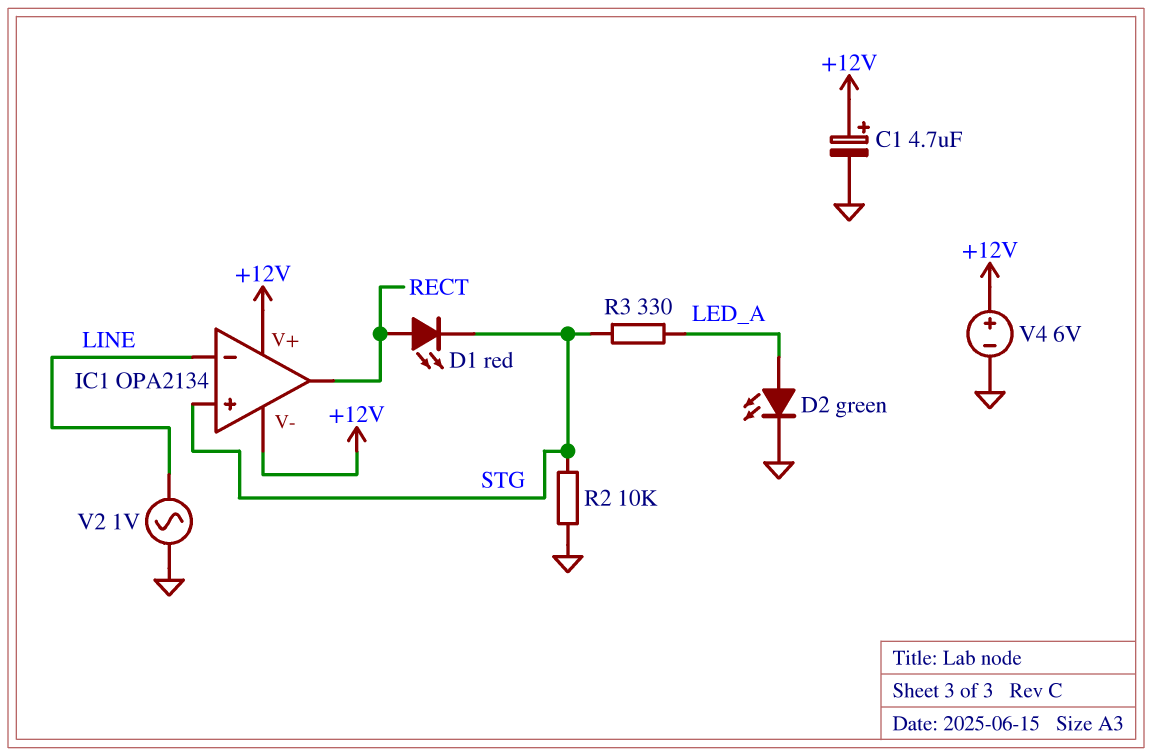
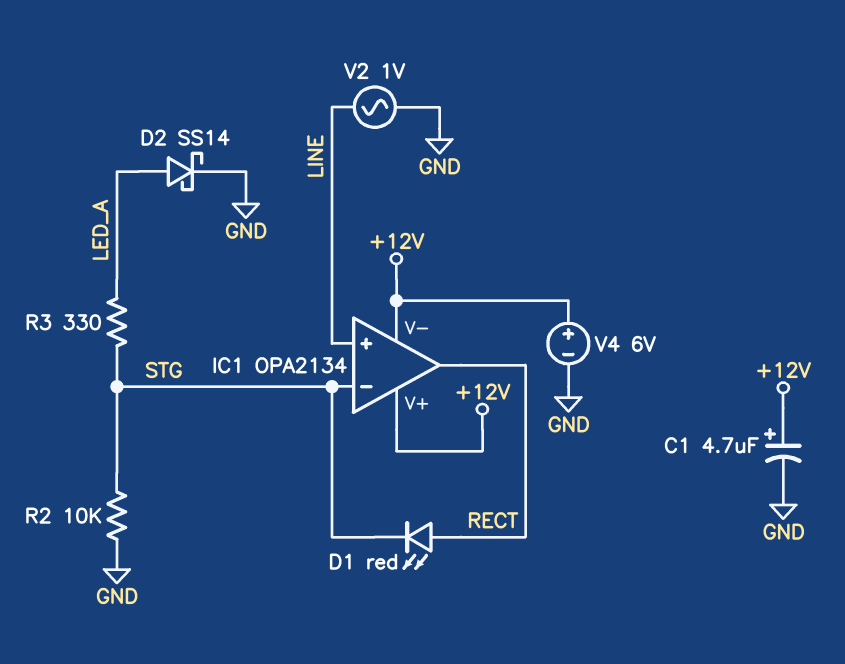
D2: LED green (A LED_A, K GND) -> schottky SS14 (A LED_A, K GND)
IC1 pin in+: STG -> LINE
IC1 pin in-: LINE -> STG

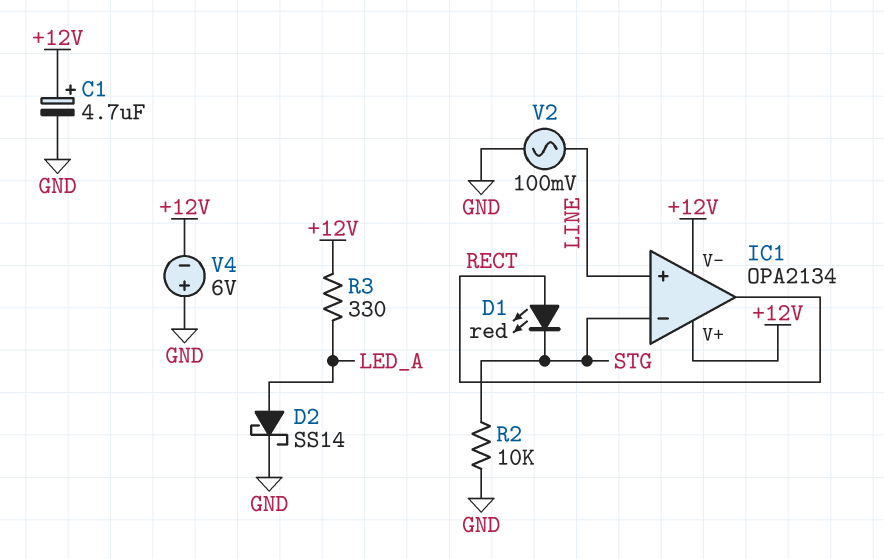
R3: 330 (LED_A, STG) -> 330 (+12V, LED_A)
V2: AC 1V (GND, LINE) -> AC 100mV (GND, LINE)
V4: 6V (plus +12V, minus GND) -> 6V (plus GND, minus +12V)

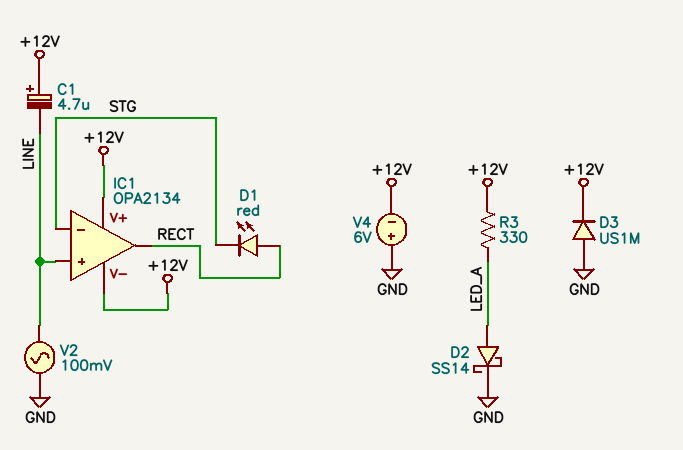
C1: 4.7uF (plus +12V, minus GND) -> 4.7uF (plus +12V, minus LINE)
D3: none -> diode US1M (A GND, K +12V)
R2: 10k (GND, STG) -> none

